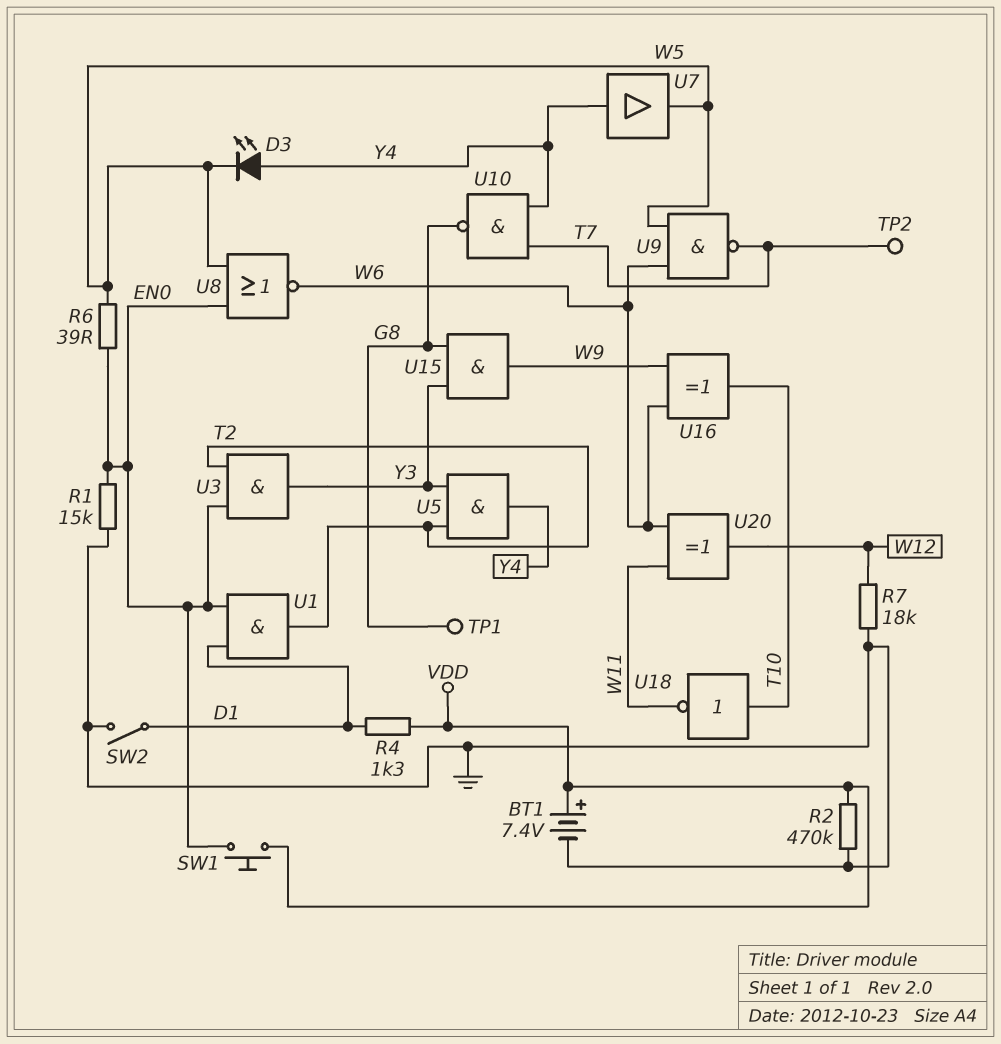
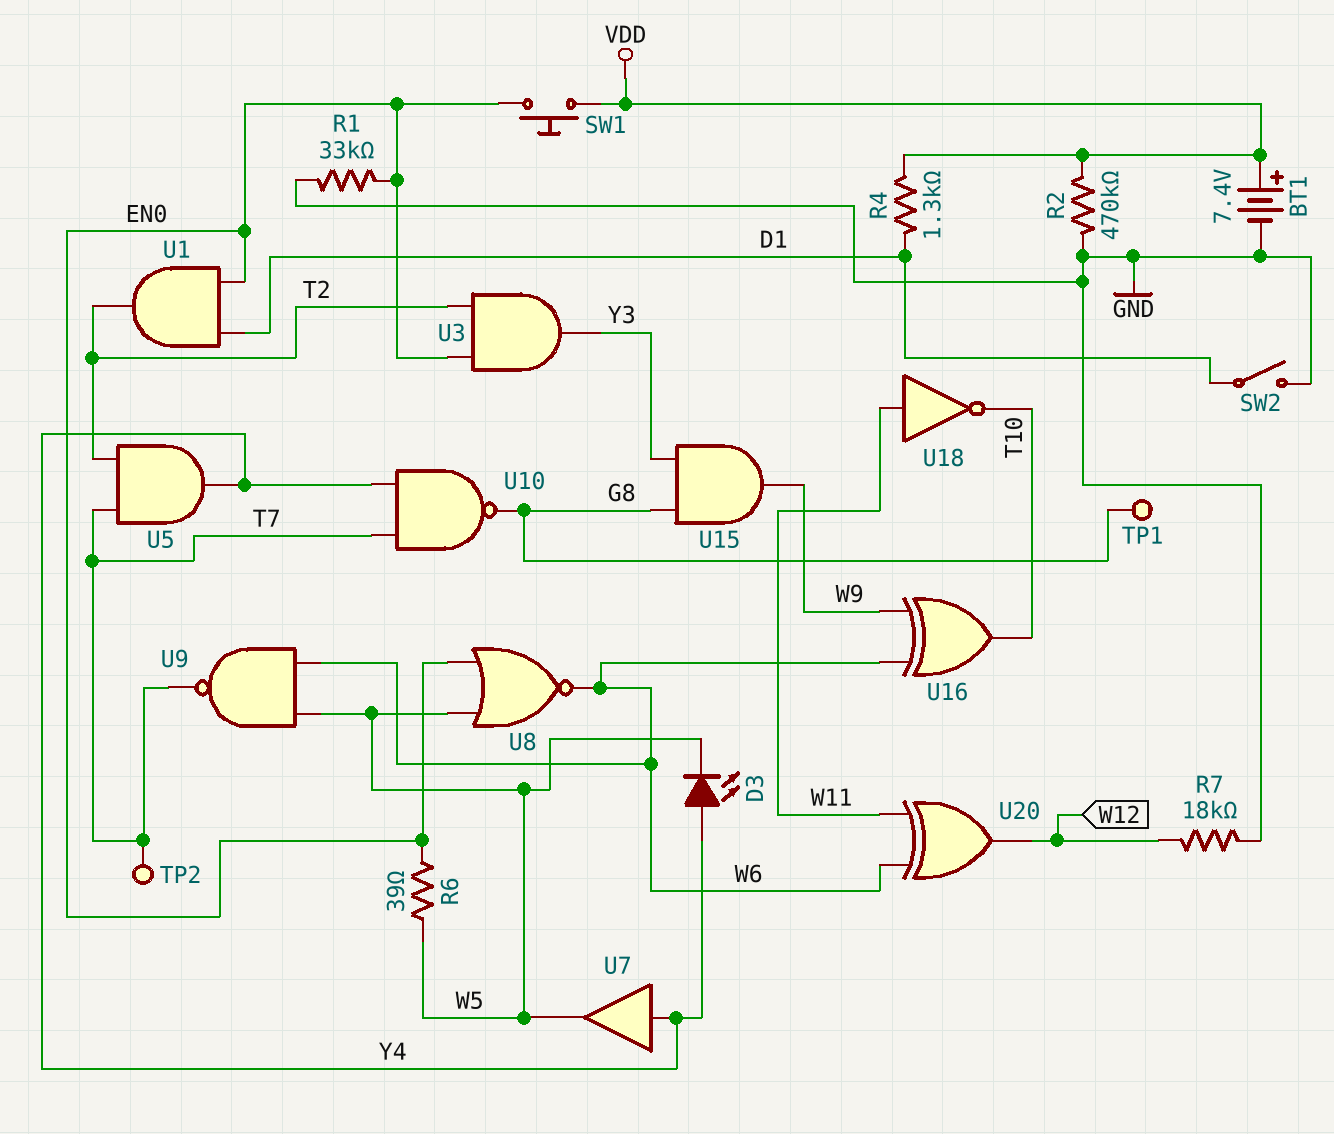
R1: 15k (EN0, GND) -> 33k (EN0, GND)
U5: AND (in T2, in Y3, out Y4) -> AND (in T2, in T7, out Y4)
U18: NOT (in T10, out W11) -> NOT (in W11, out T10)

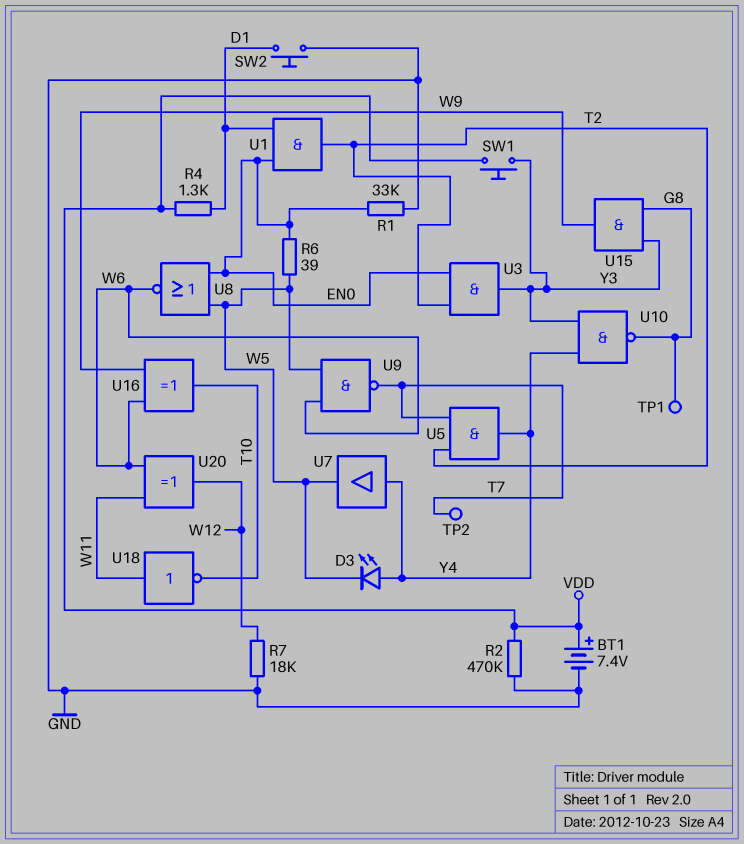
SW1: button (EN0, VDD) -> button (VDD, Y3)
SW2: switch (D1, GND) -> button (D1, GND)
U10: NAND (in T7, in Y4, out G8) -> NAND (in Y3, in Y4, out G8)

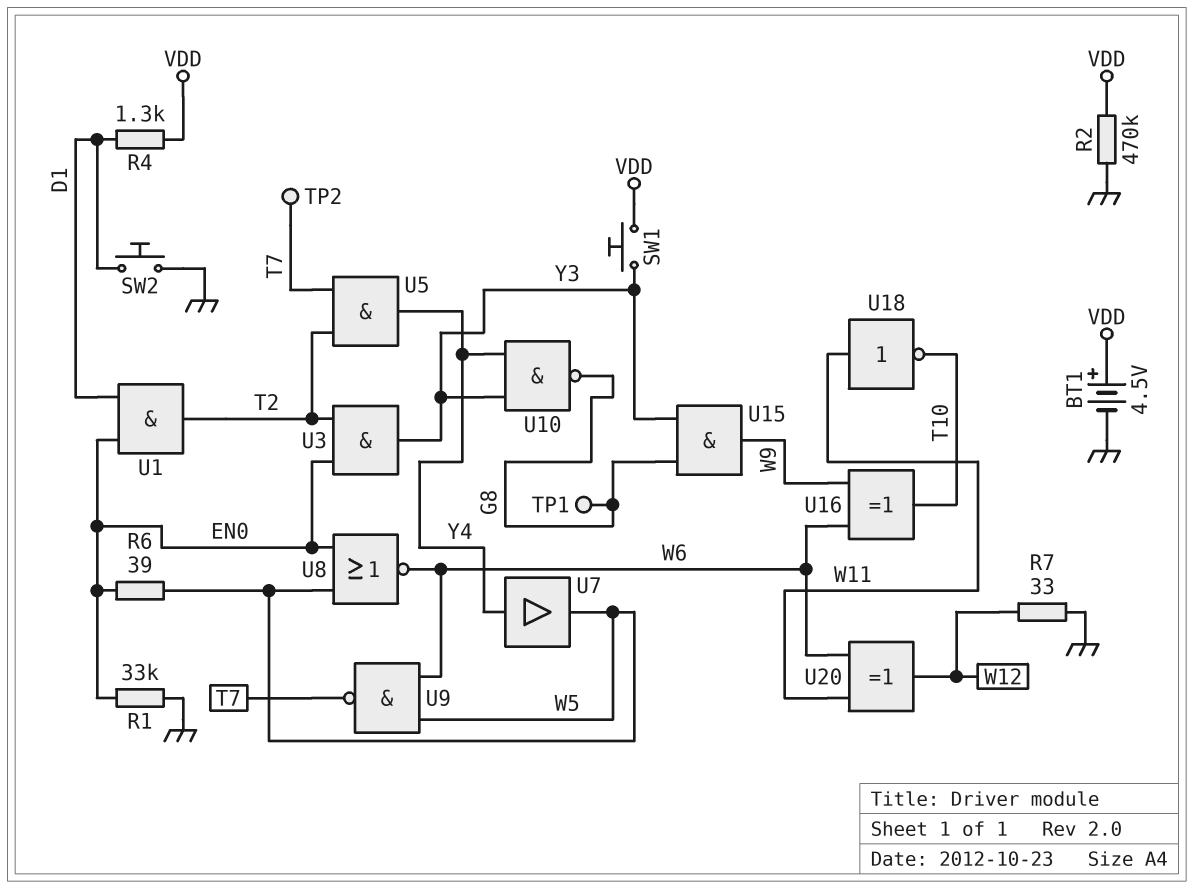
BT1: 7.4V (plus VDD, minus GND) -> 4.5V (plus VDD, minus GND)
D3: LED (A Y4, K W5) -> none
R7: 18k (GND, W12) -> 33 (GND, W12)

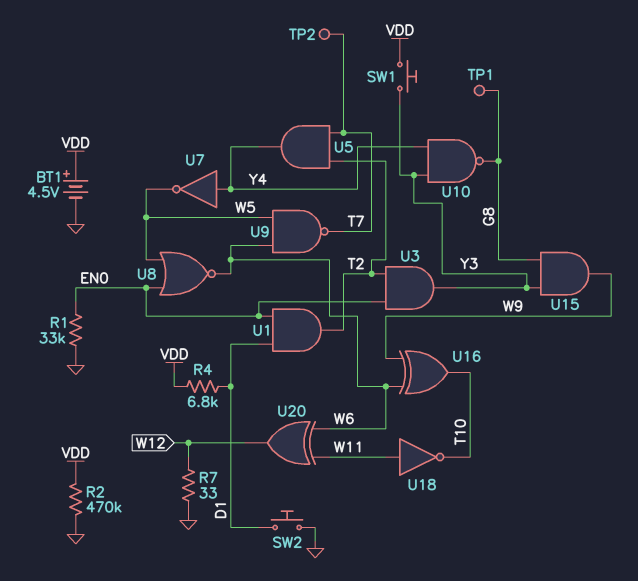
R4: 1.3k (D1, VDD) -> 6.8k (D1, VDD)
R6: 39 (EN0, W5) -> none
U7: buffer (in Y4, out W5) -> NOT (in Y4, out W5)

